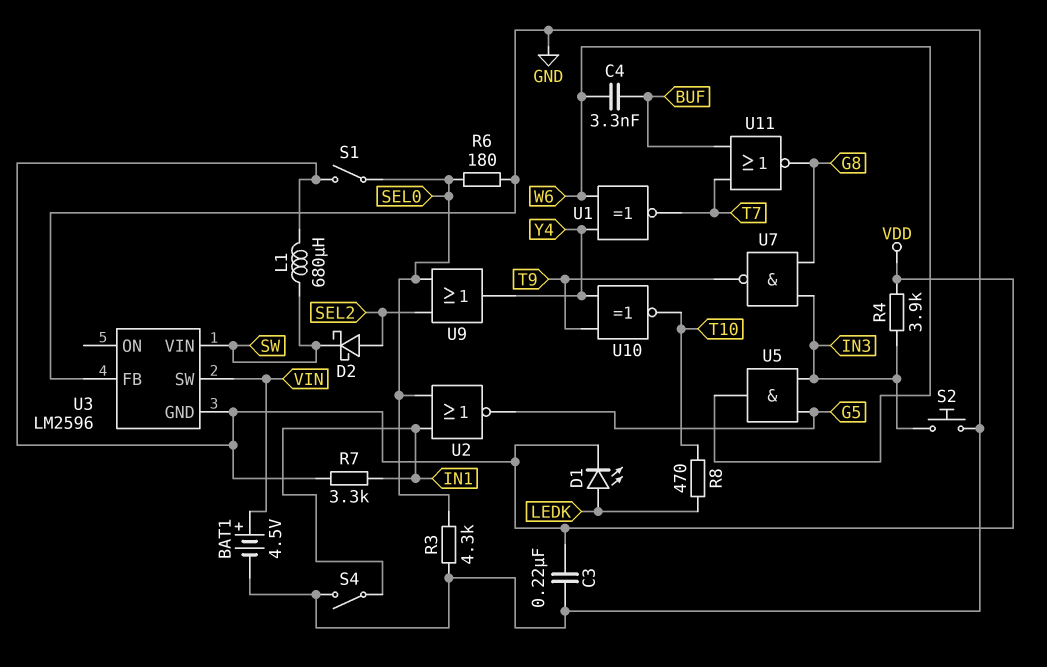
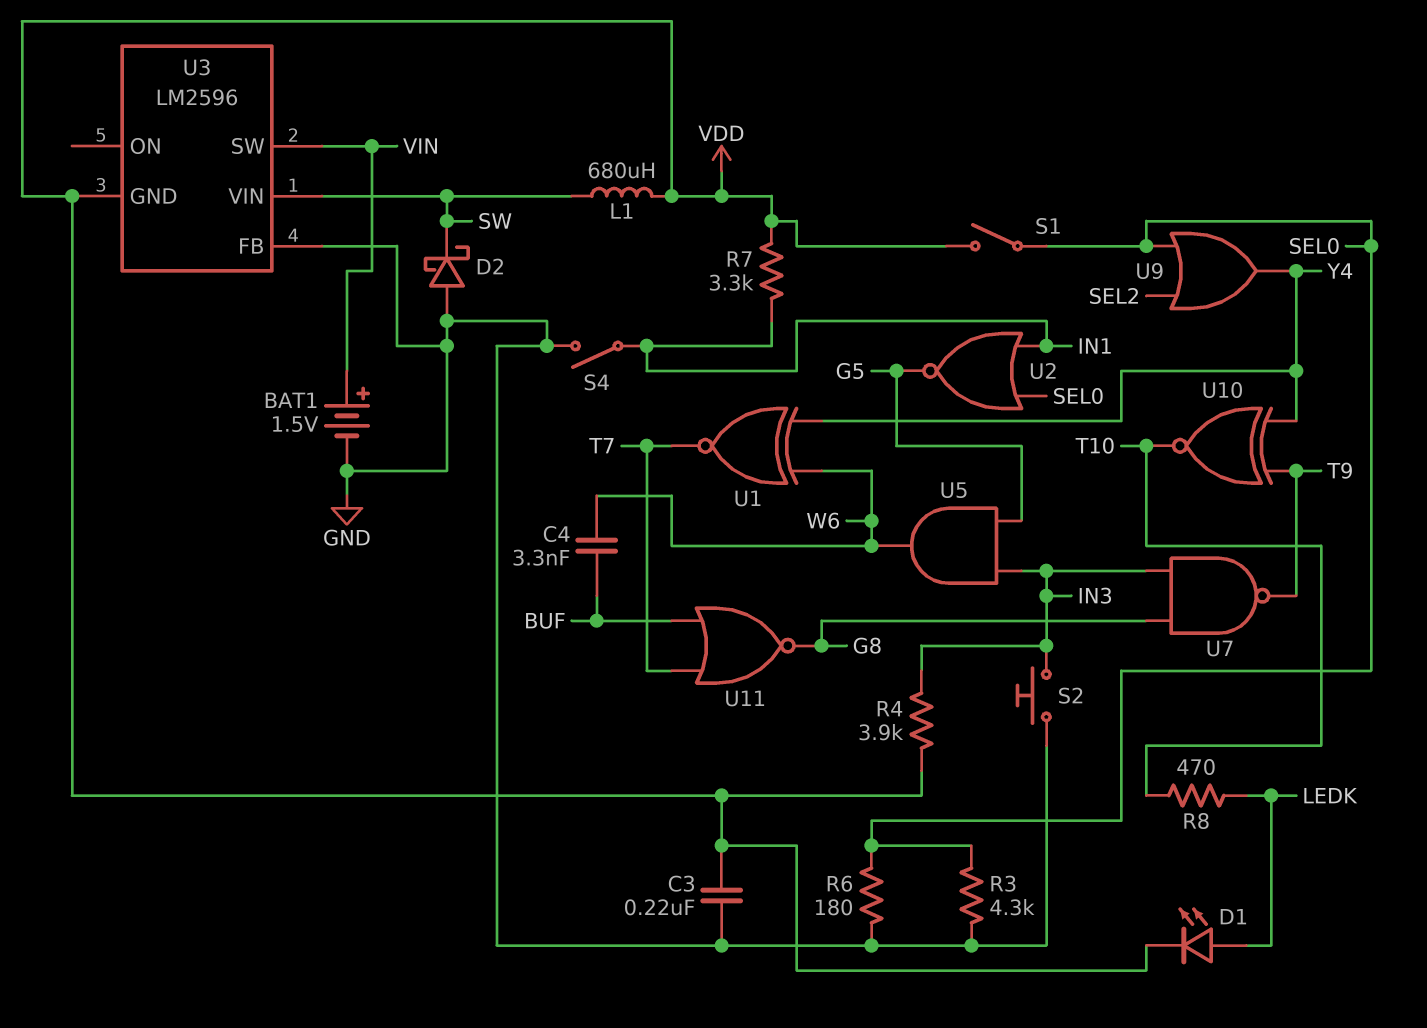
BAT1: 4.5V (plus VIN, minus GND) -> 1.5V (plus VIN, minus GND)
D2: schottky (A SEL2, K SW) -> schottky (A GND, K SW)

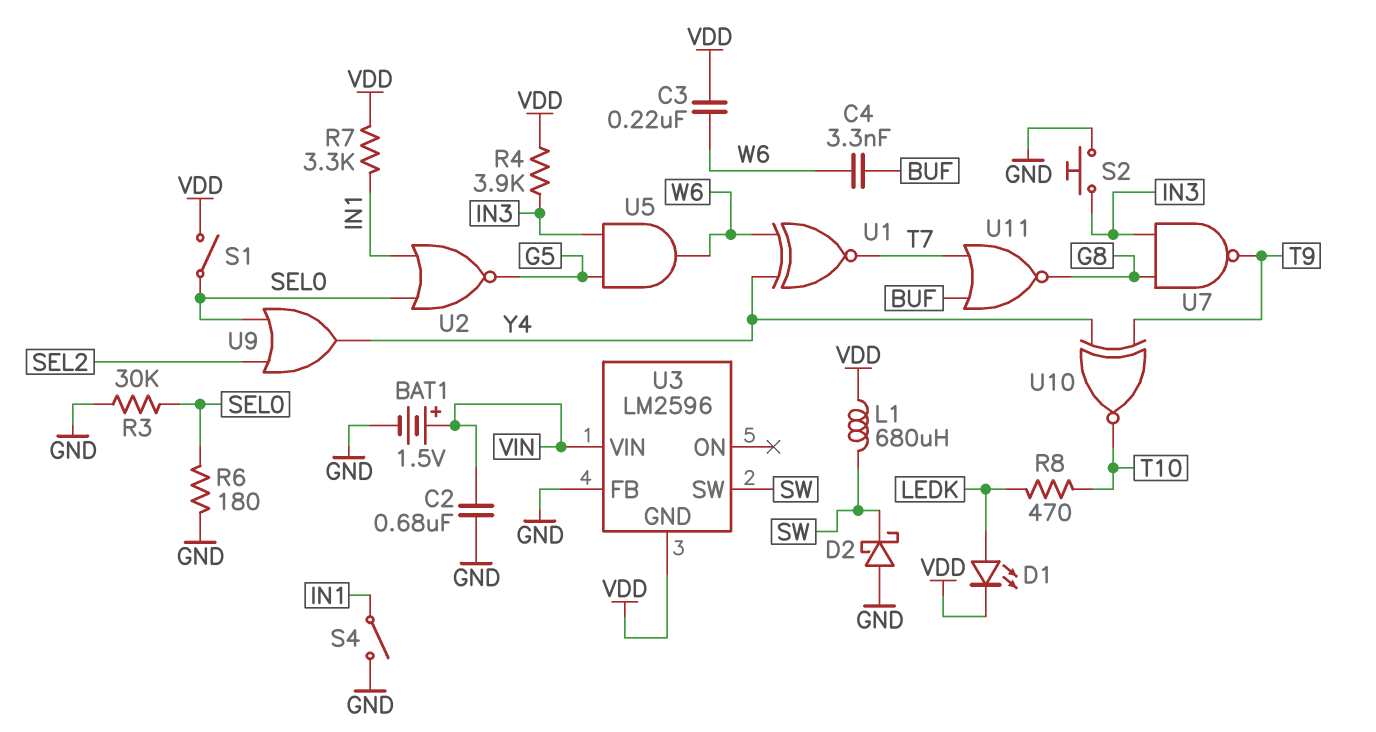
C2: none -> 680nF (GND, VIN)
C3: 220nF (GND, VDD) -> 220nF (VDD, W6)
R3: 4.3k (GND, SEL0) -> 30k (GND, SEL0)
U3 pin SW: VIN -> SW
U3 pin VIN: SW -> VIN

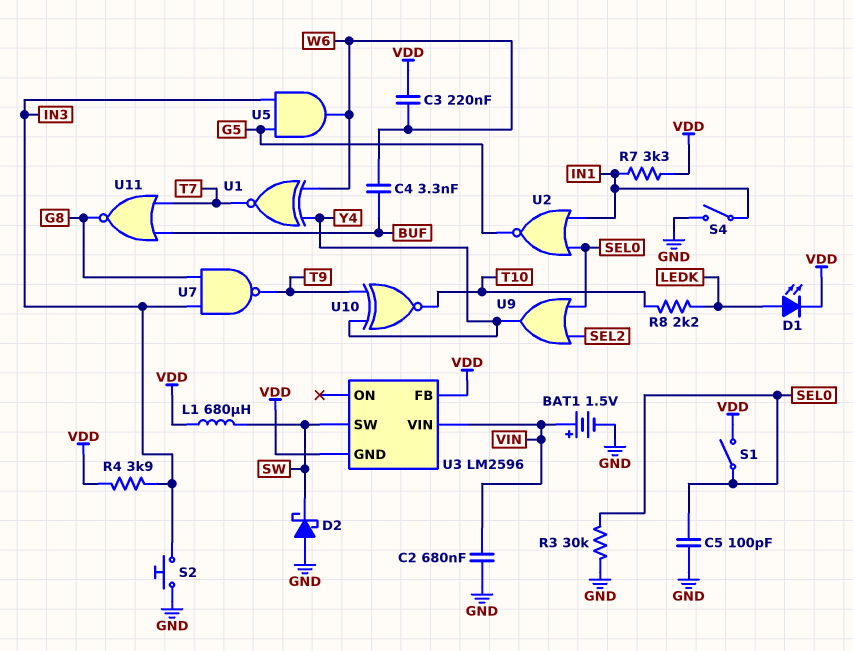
C5: none -> 100pF (GND, SEL0)
R6: 180 (GND, SEL0) -> none
R8: 470 (LEDK, T10) -> 2.2k (LEDK, T10)
U3 pin FB: GND -> VDD

